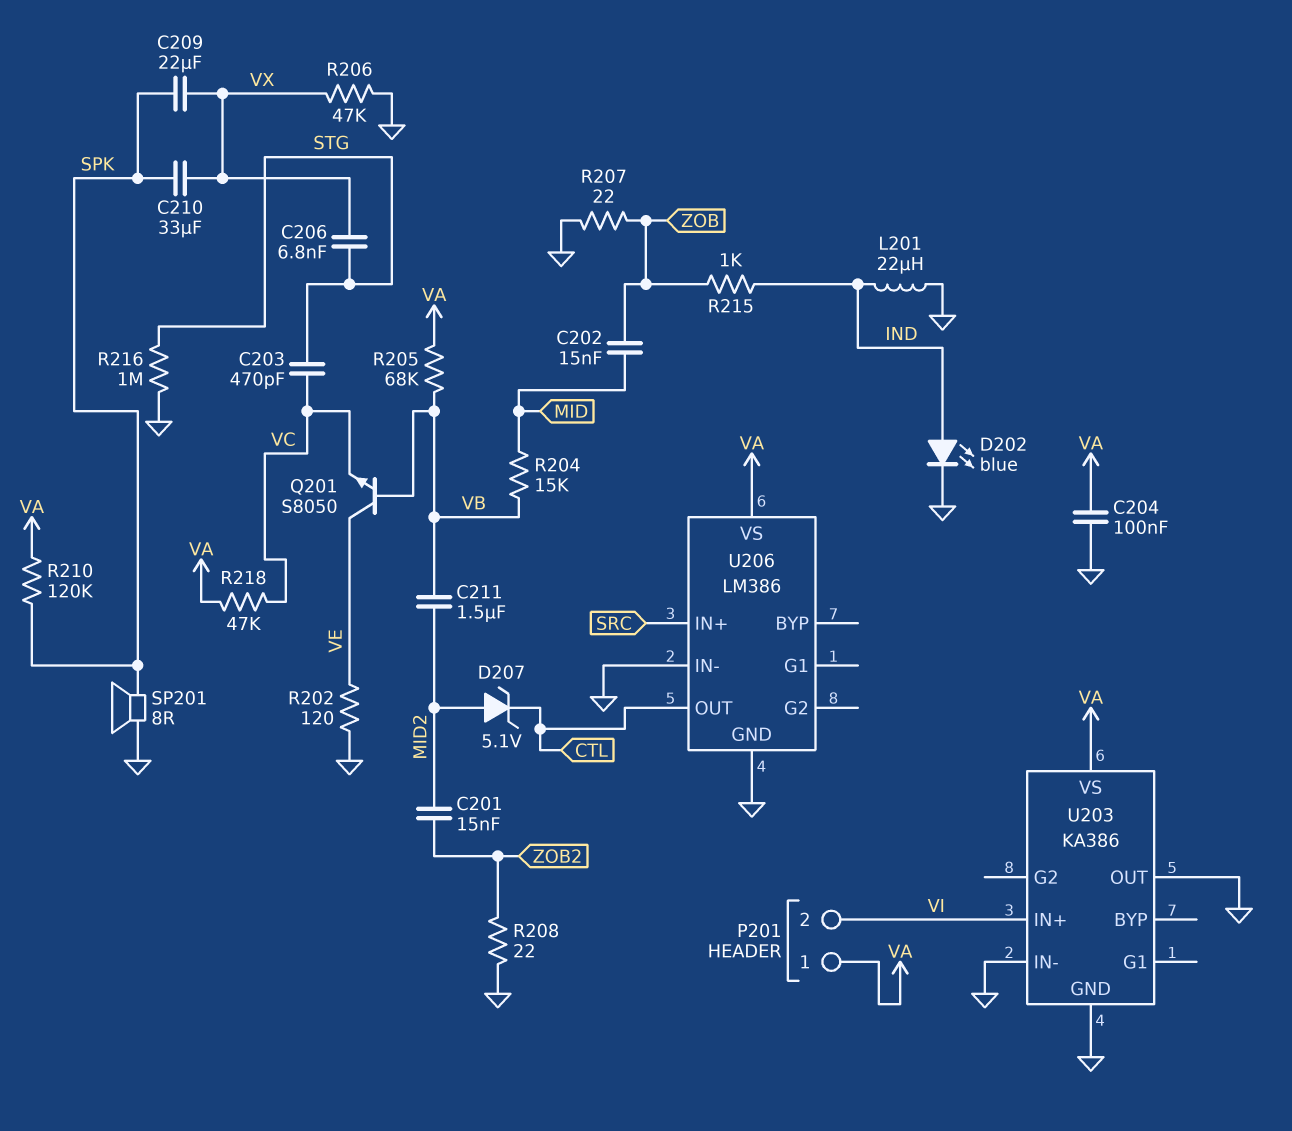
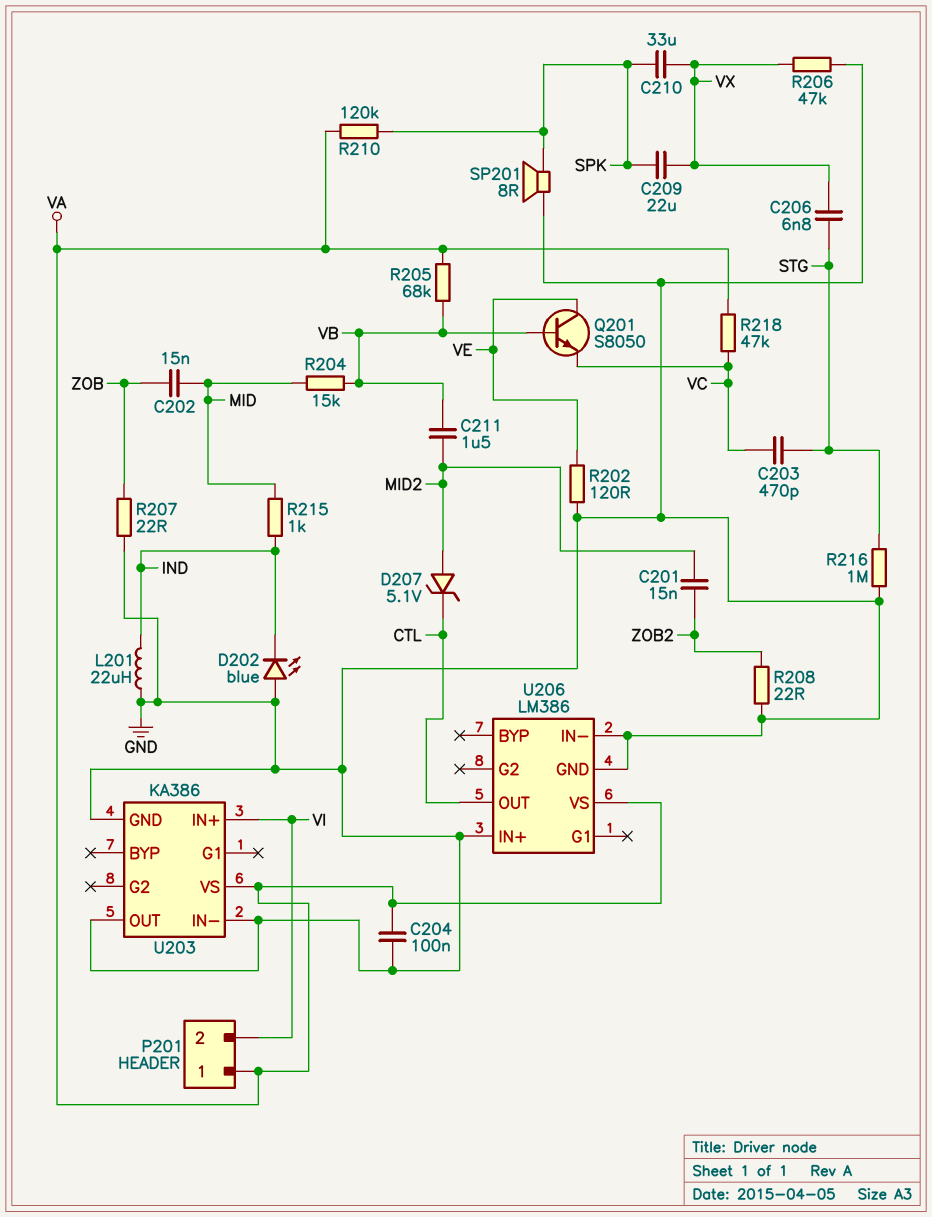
D202: LED blue (A IND, K GND) -> LED blue (A GND, K IND)
R215: 1k (IND, ZOB) -> 1k (IND, MID)
U206 pin IN+: SRC -> GND

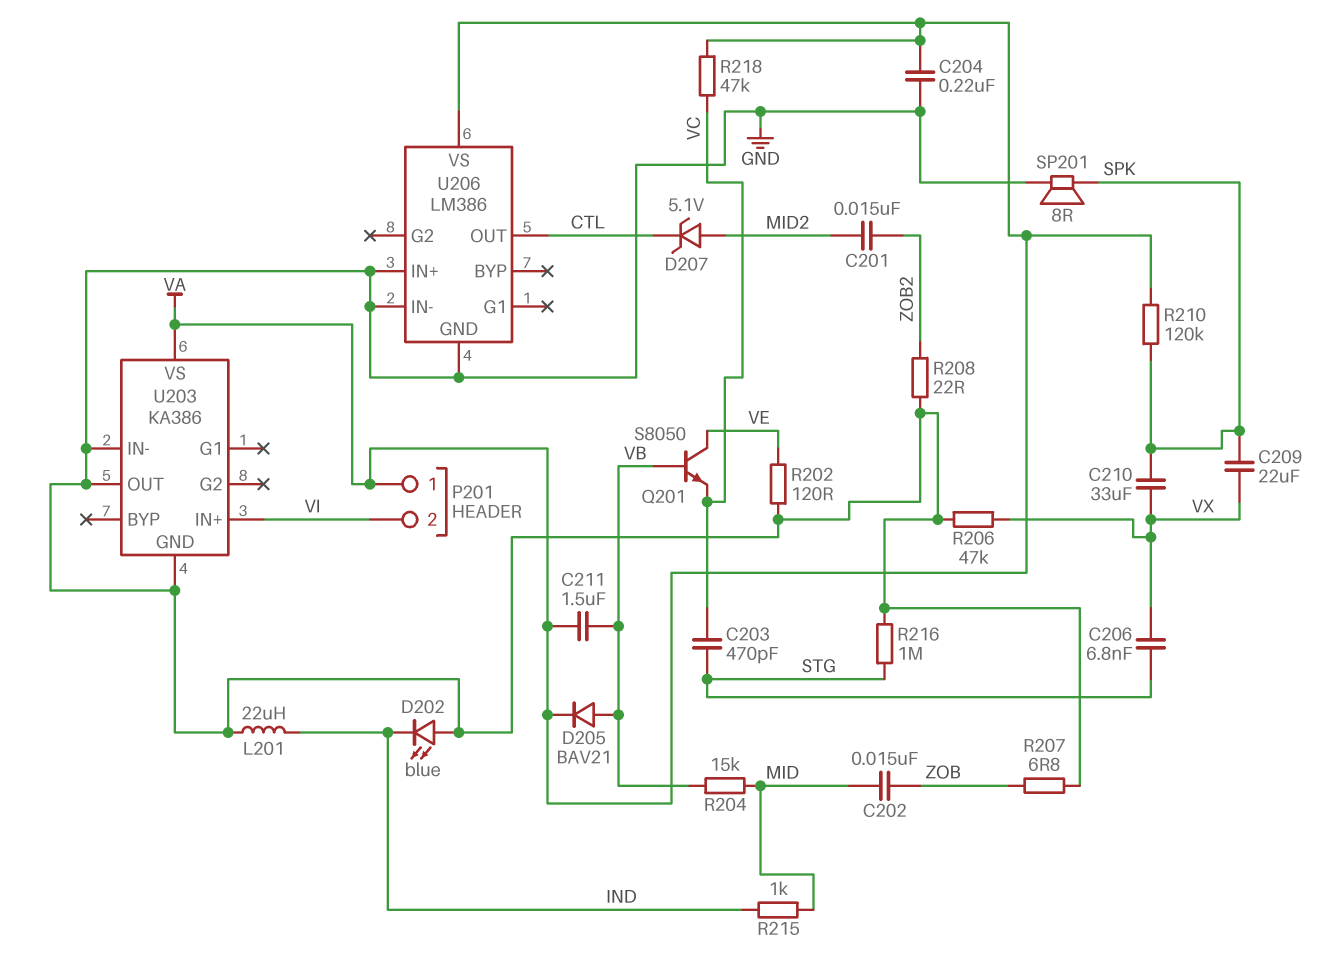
C204: 100nF (GND, VA) -> 220nF (GND, VA)
C211: 1.5uF (MID2, VB) -> 1.5uF (VA, VB)
D205: none -> diode BAV21 (A VB, K VA)
R205: 68k (VA, VB) -> none
R207: 22 (GND, ZOB) -> 6.8 (GND, ZOB)

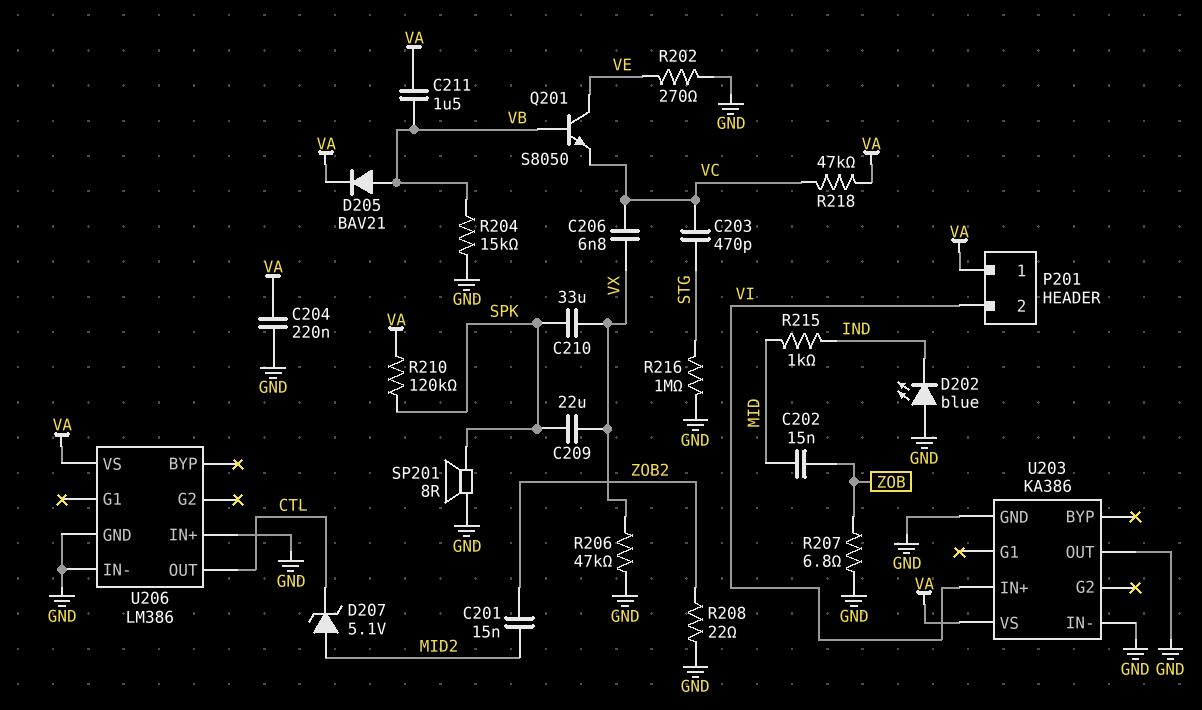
C206: 6.8nF (STG, VX) -> 6.8nF (VC, VX)
L201: 22uH (GND, IND) -> none
R202: 120 (GND, VE) -> 270 (GND, VE)
R204: 15k (MID, VB) -> 15k (GND, VB)

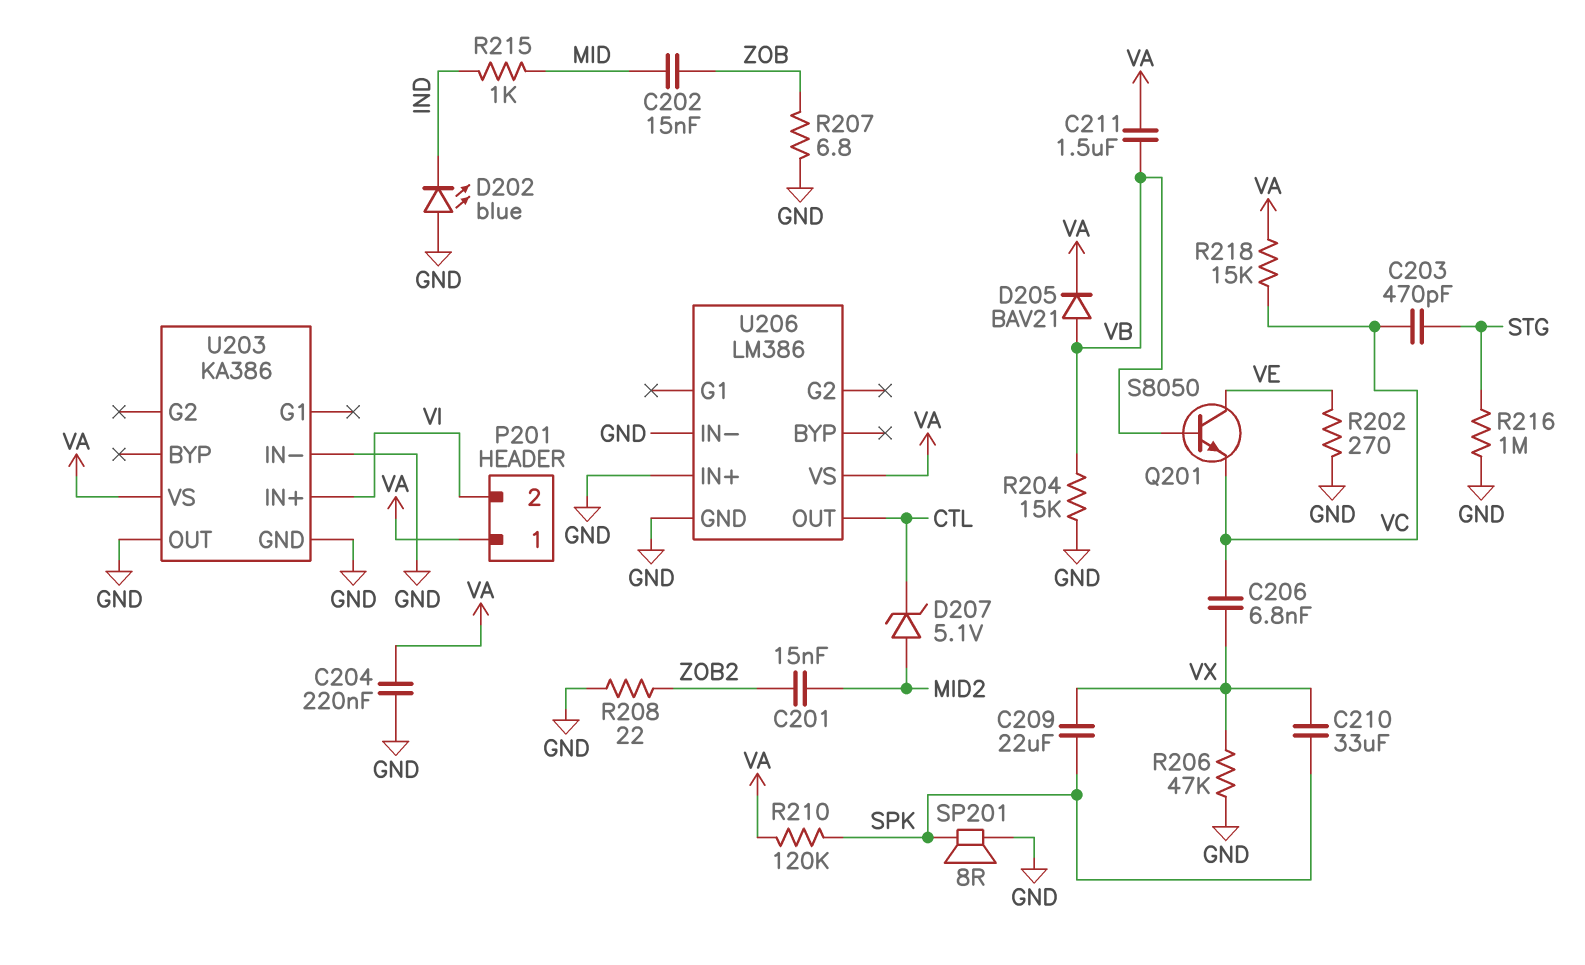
R218: 47k (VA, VC) -> 15k (VA, VC)

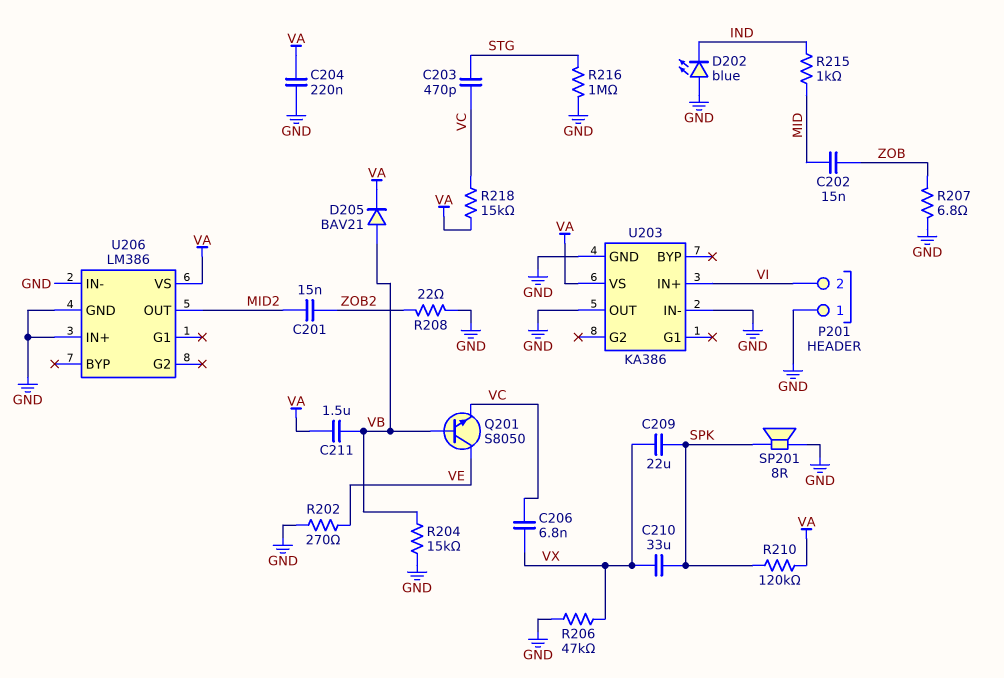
D207: zener 5.1V (A MID2, K CTL) -> none
P201 pin 1: VA -> GND
U206 pin OUT: CTL -> MID2

